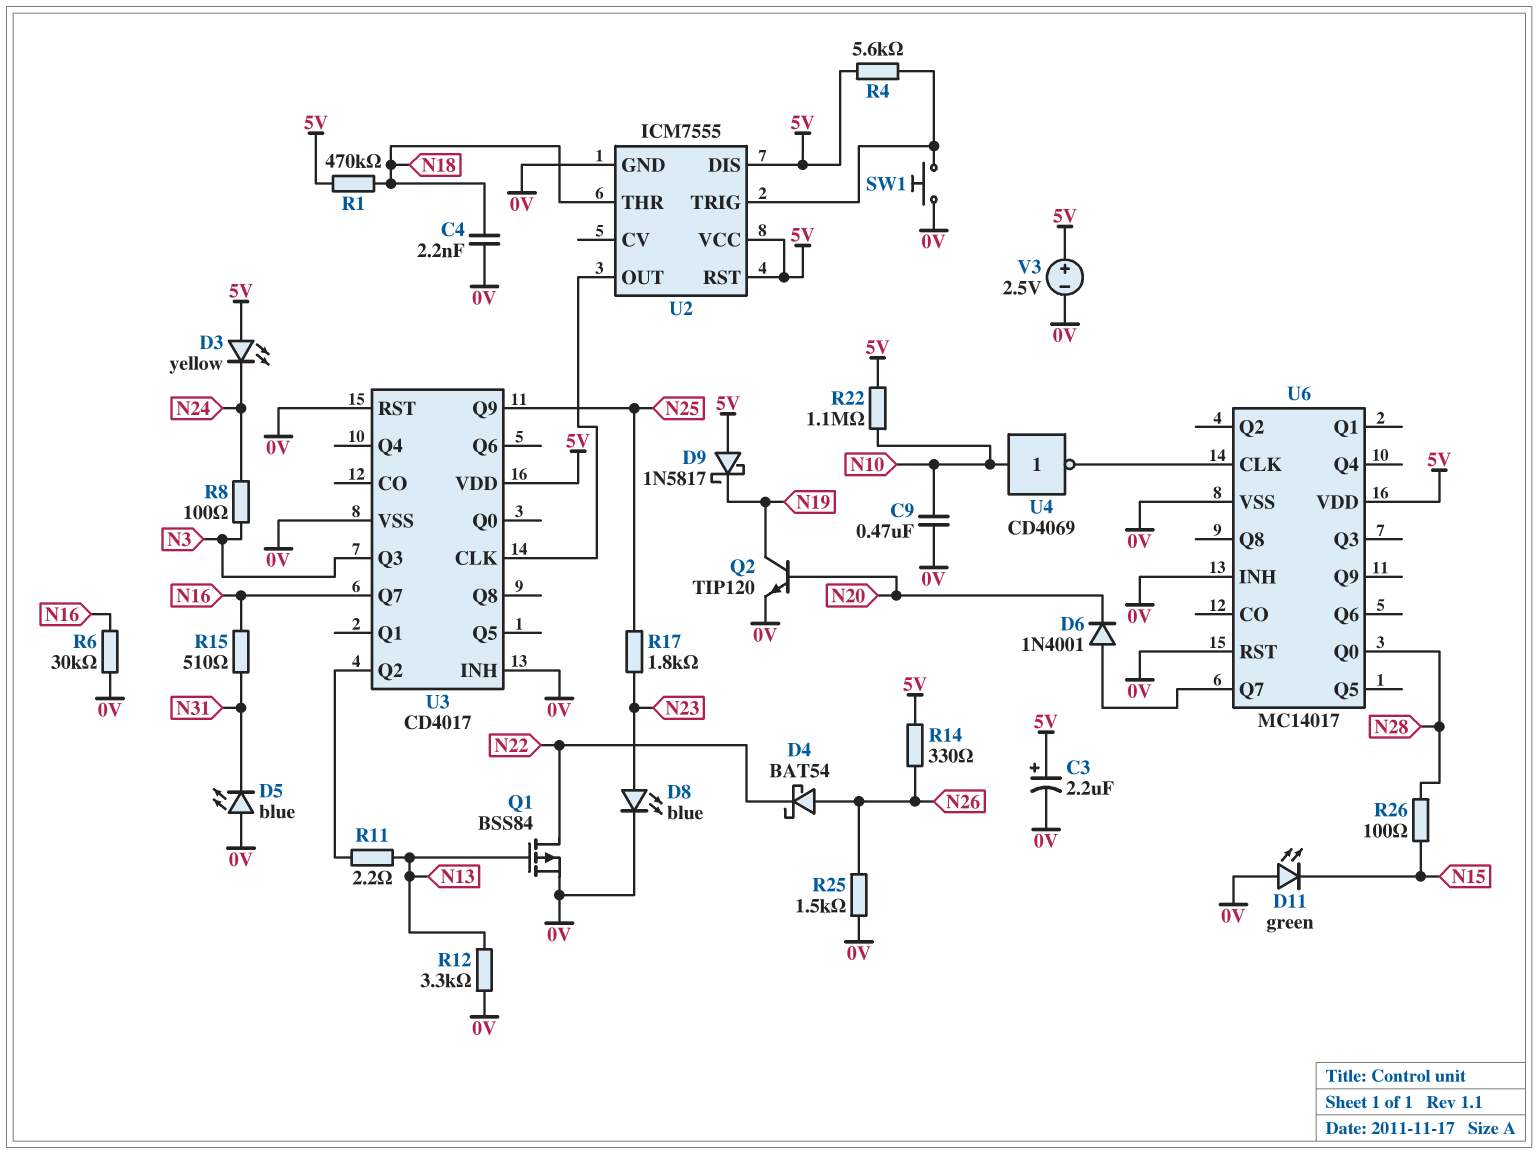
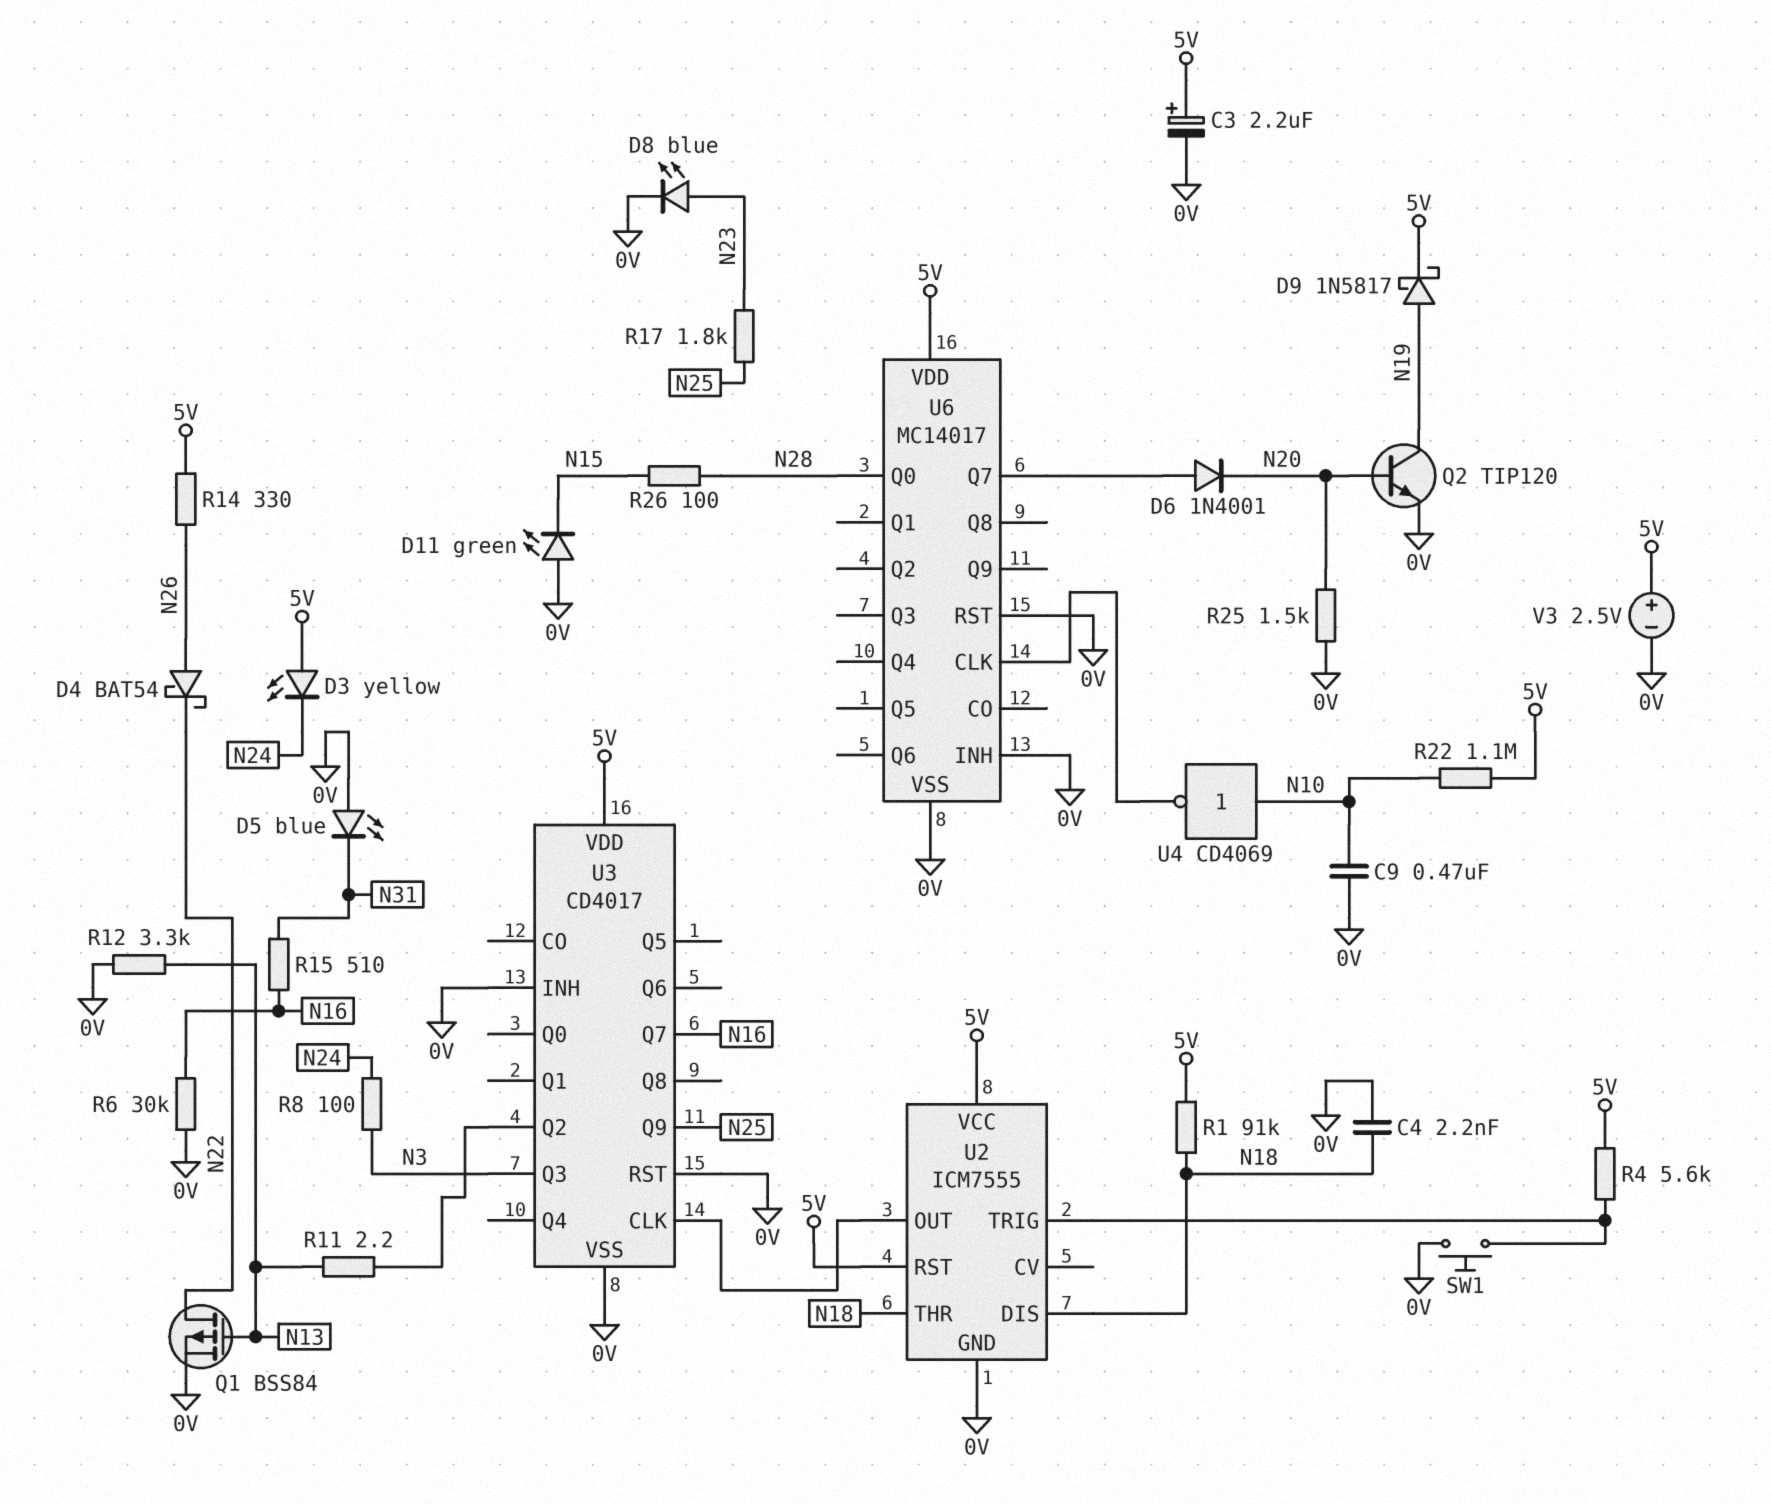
D9: schottky 1N5817 (A 5V, K N19) -> schottky 1N5817 (A N19, K 5V)
R1: 470k (5V, N18) -> 91k (5V, N18)
R25: 1.5k (0V, N26) -> 1.5k (0V, N20)
U2 pin DIS: 5V -> N18

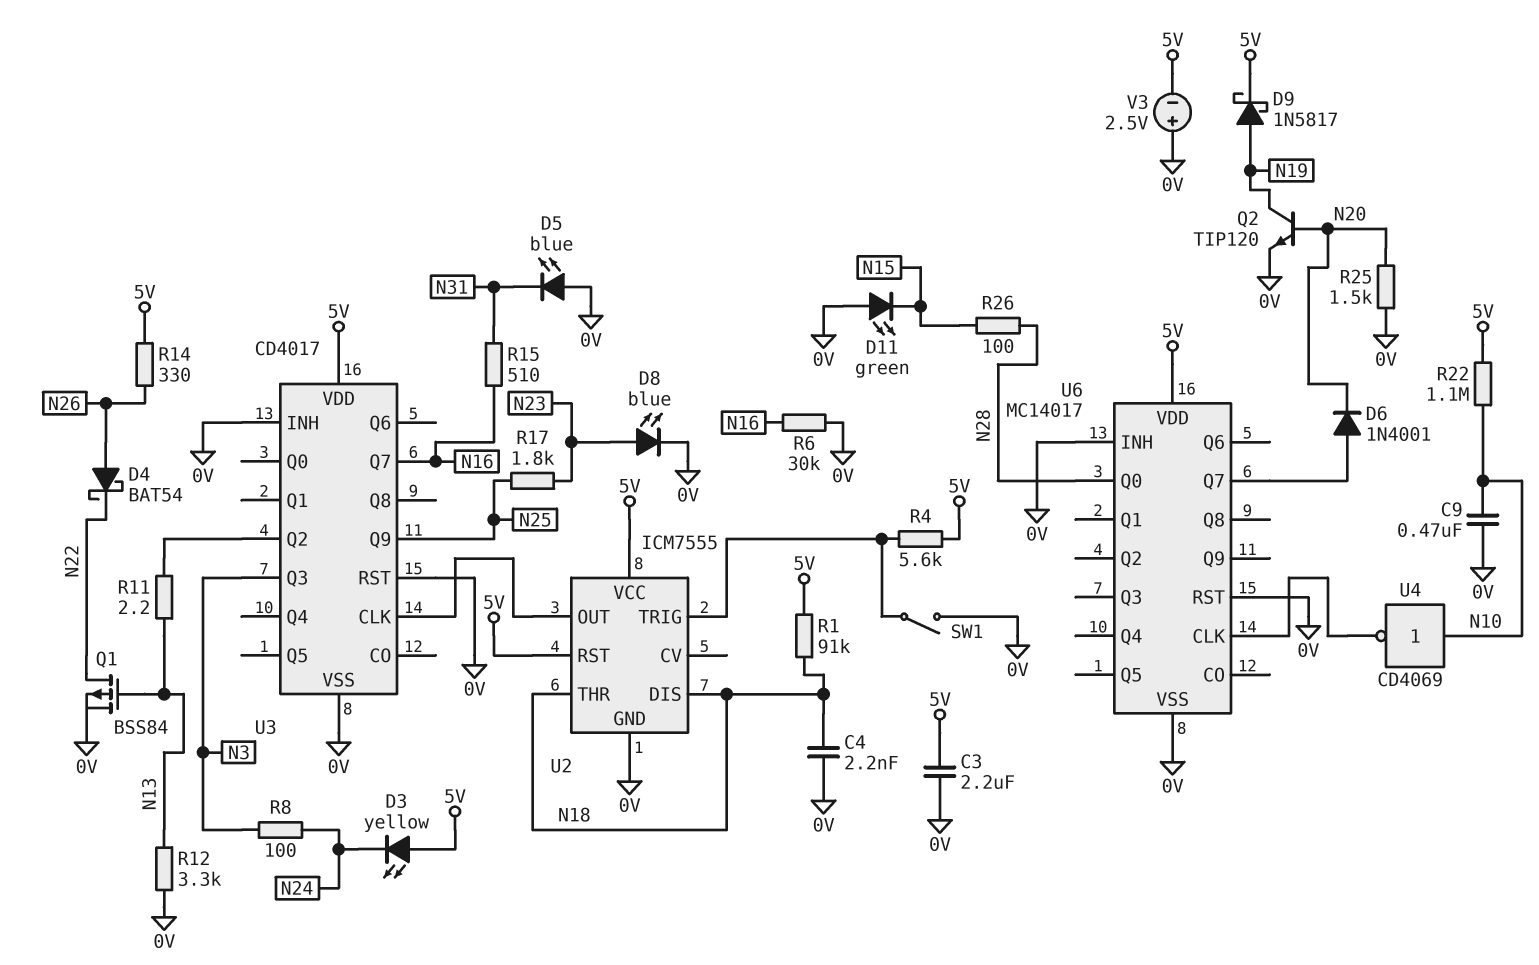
C3: 2.2uF (plus 5V, minus 0V) -> 2.2uF (0V, 5V)
SW1: button (0V, U2/TRIG) -> switch (0V, U2/TRIG)
V3: 2.5V (plus 5V, minus 0V) -> 2.5V (plus 0V, minus 5V)

